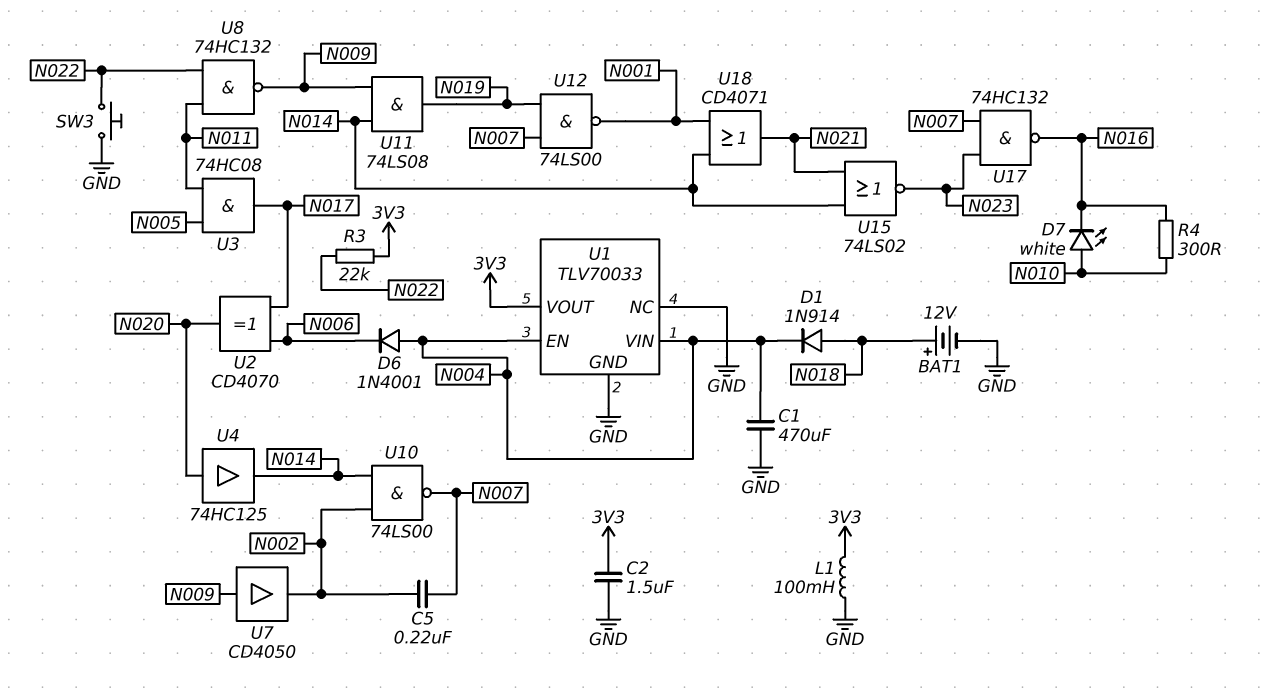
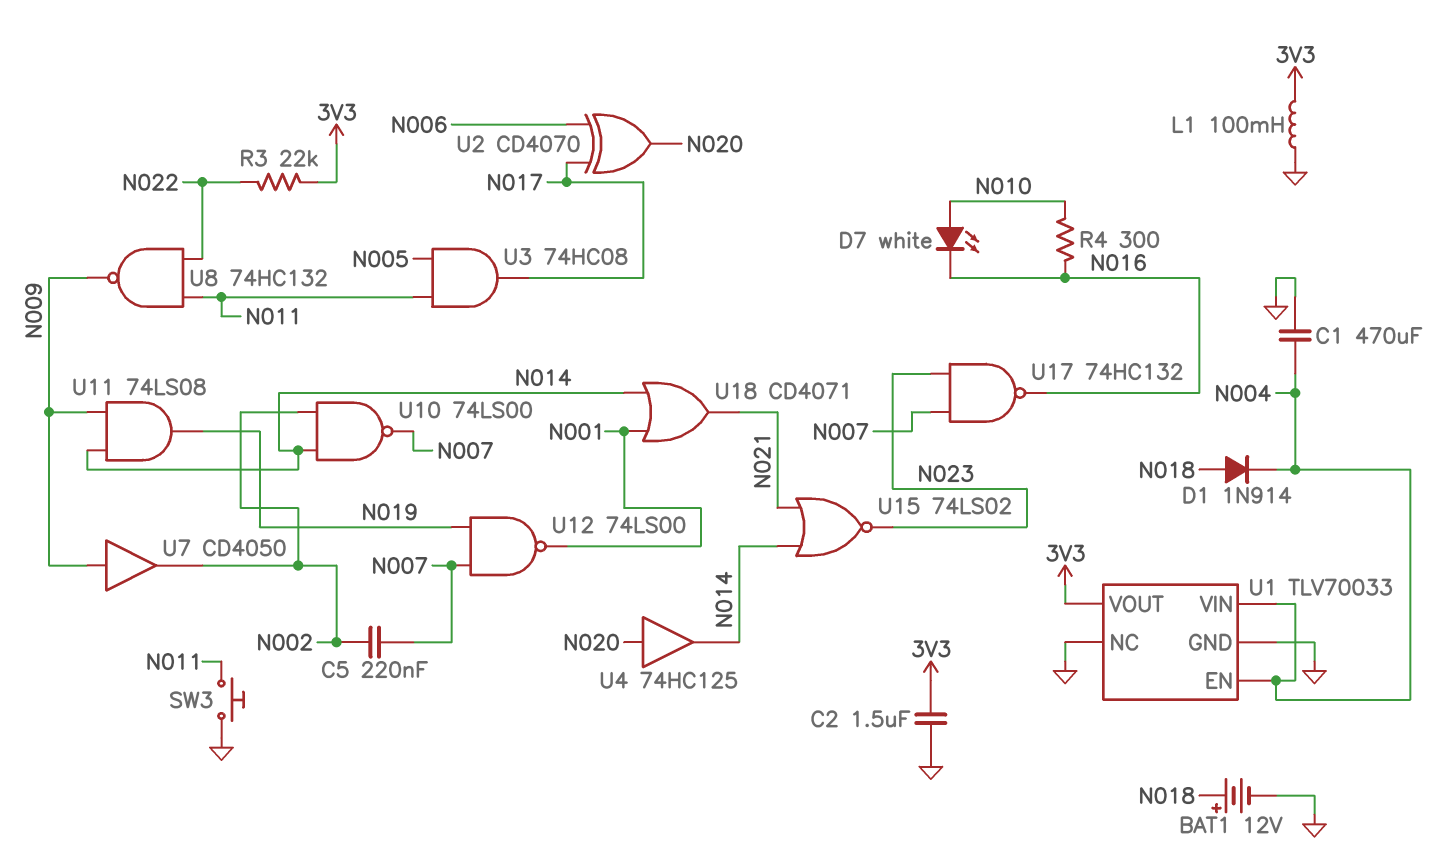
D6: diode 1N4001 (A N004, K N006) -> none
SW3: button (GND, N022) -> button (GND, N011)

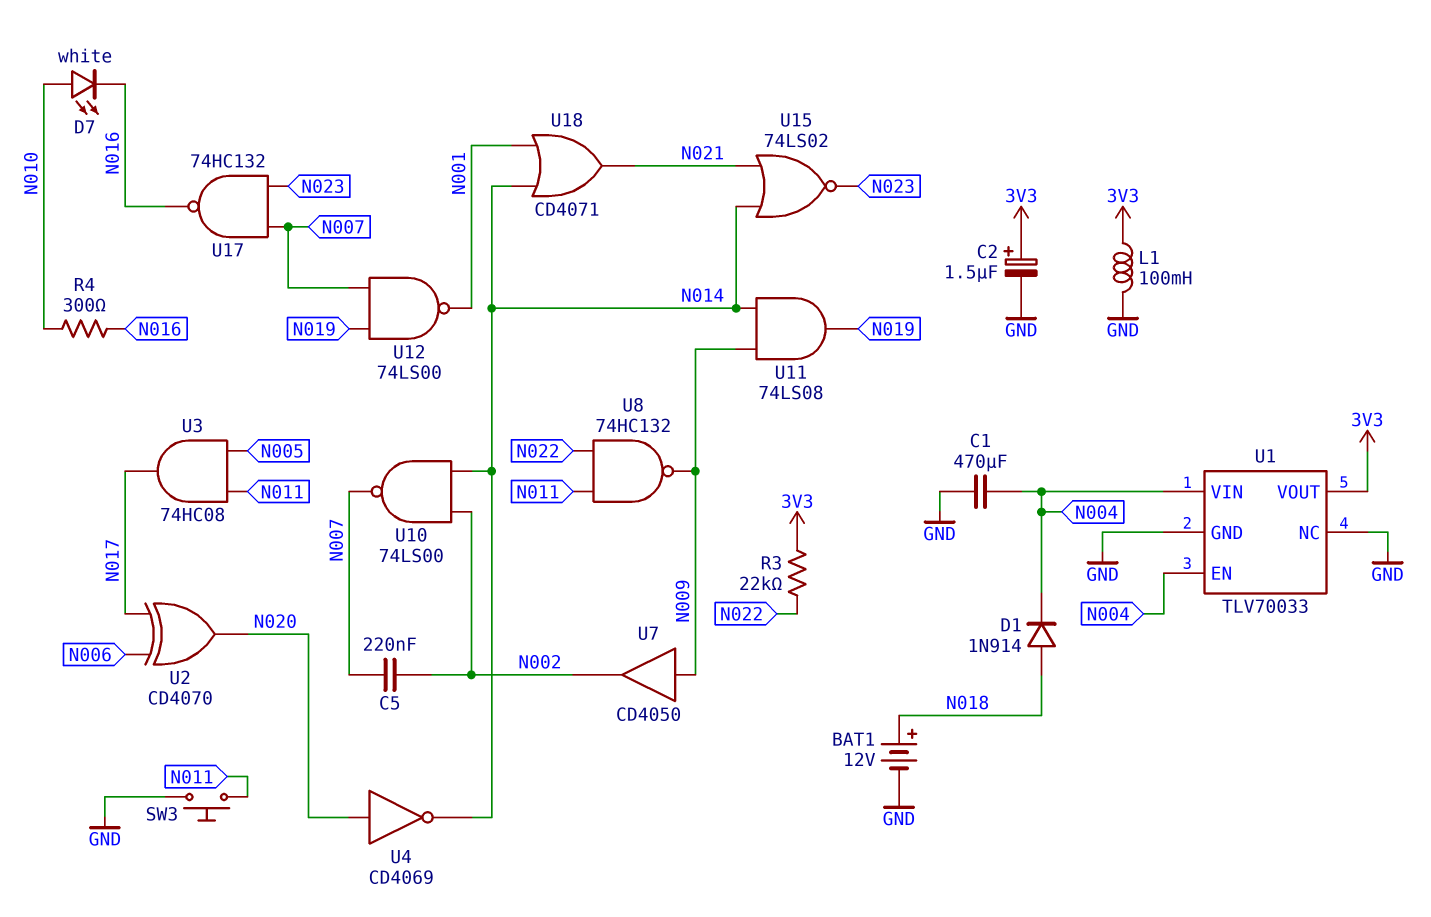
C2: 1.5uF (3V3, GND) -> 1.5uF (plus 3V3, minus GND)
U4: buffer 74HC125 (in N020, out N014) -> NOT CD4069 (in N020, out N014)

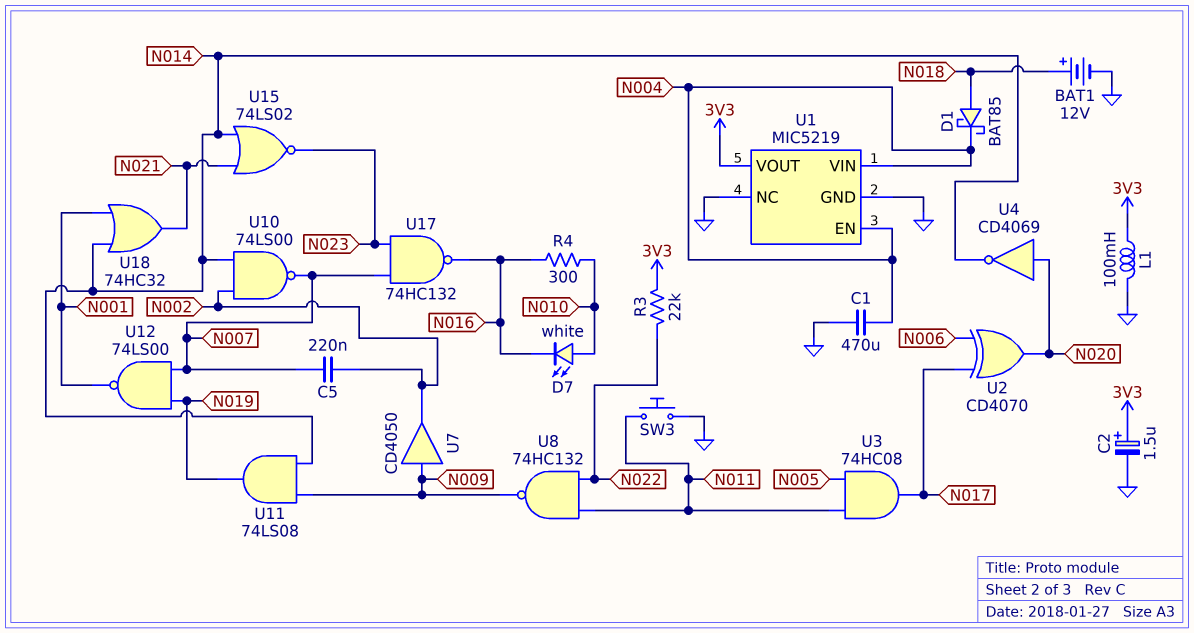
D1: diode 1N914 (A N018, K N004) -> schottky BAT85 (A N018, K N004)
U1: TLV70033 -> MIC5219
U18: OR CD4071 (in N001, in N014, out N021) -> OR 74HC32 (in N001, in N014, out N021)

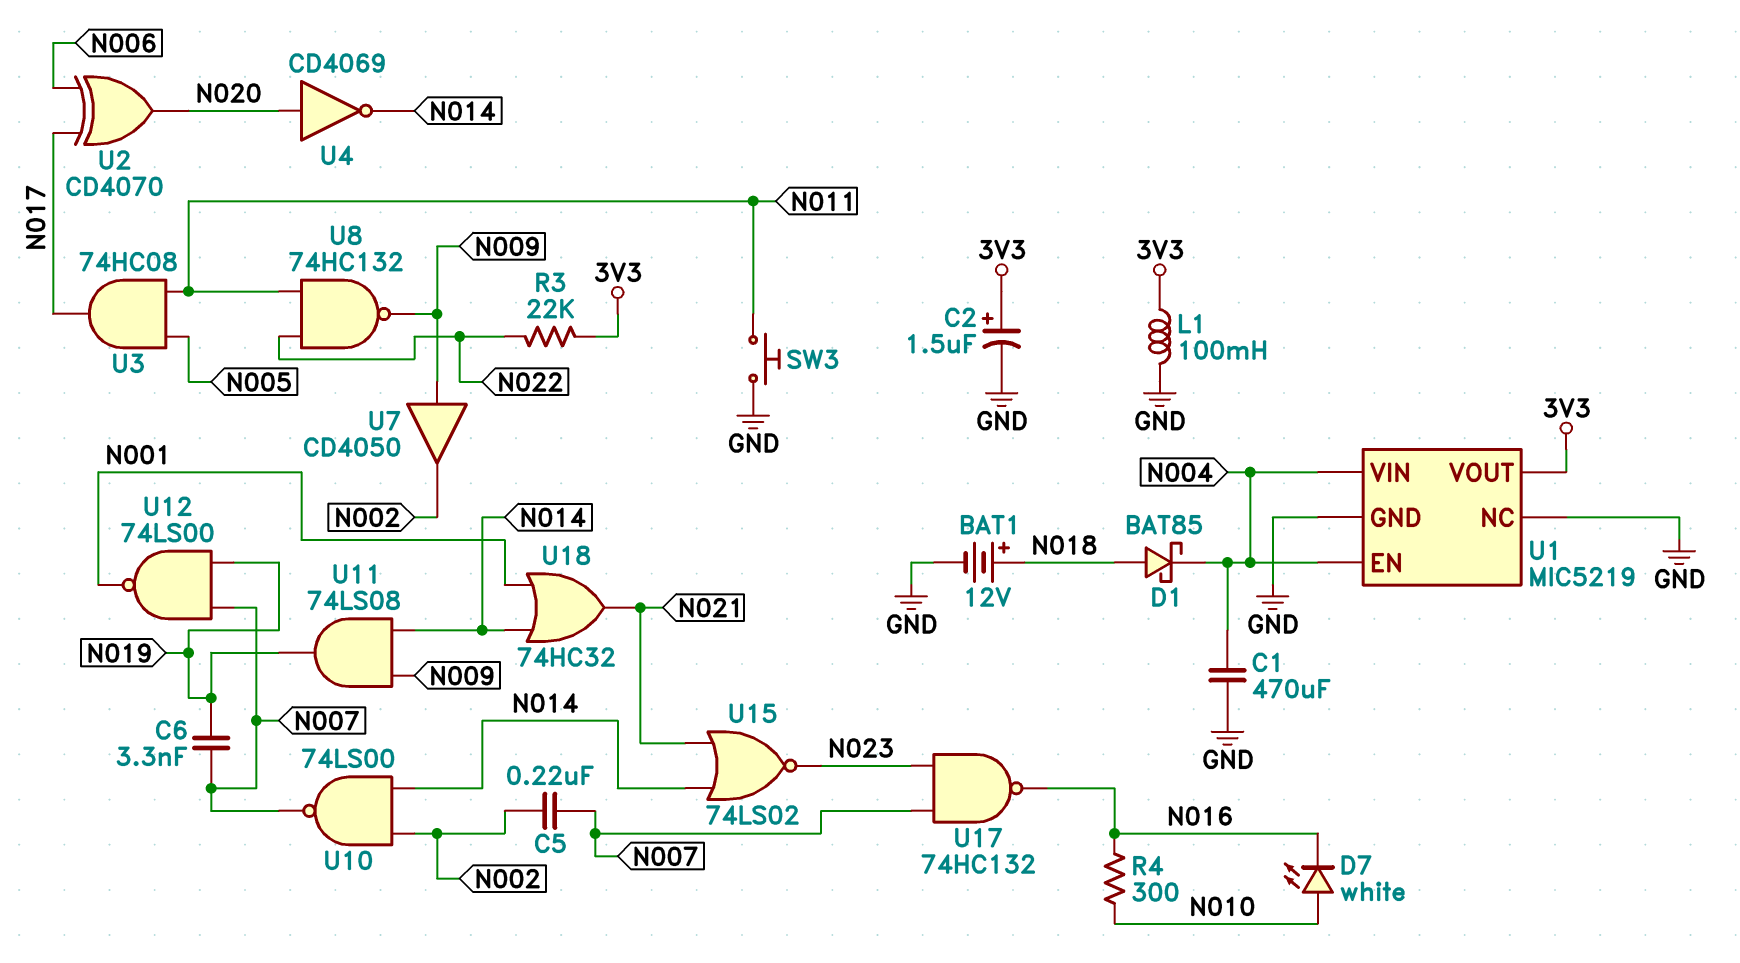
C6: none -> 3.3nF (N007, N019)

